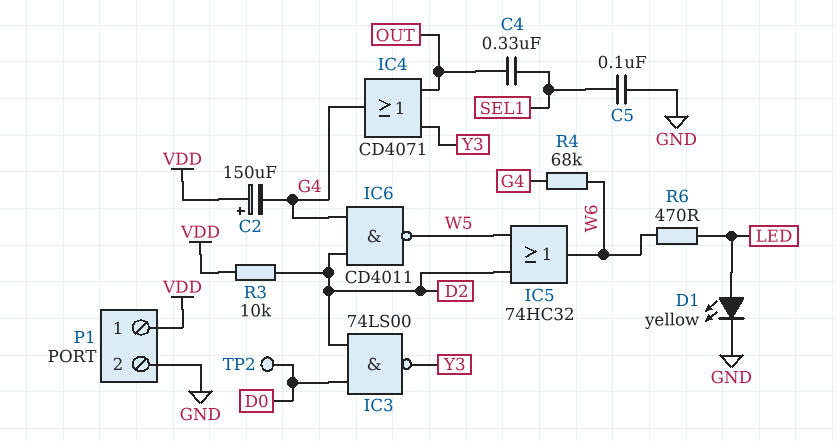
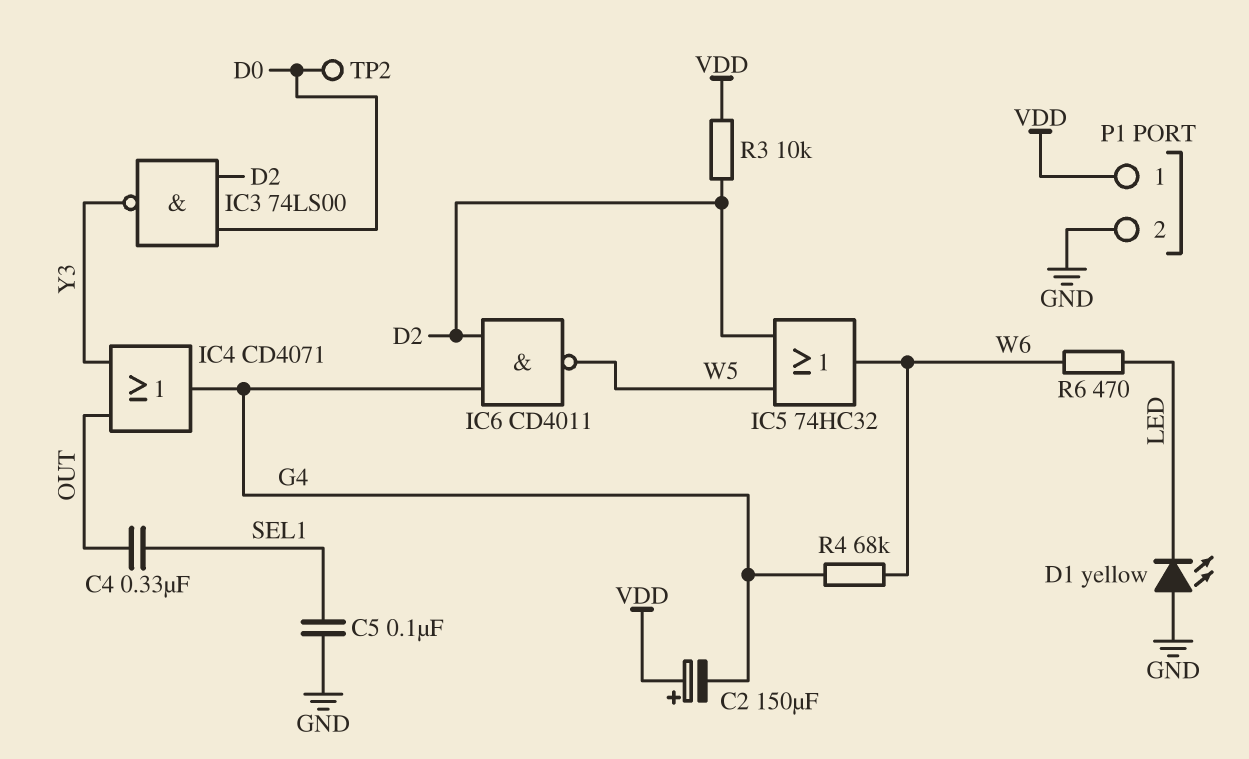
D1: LED yellow (A LED, K GND) -> LED yellow (A GND, K LED)

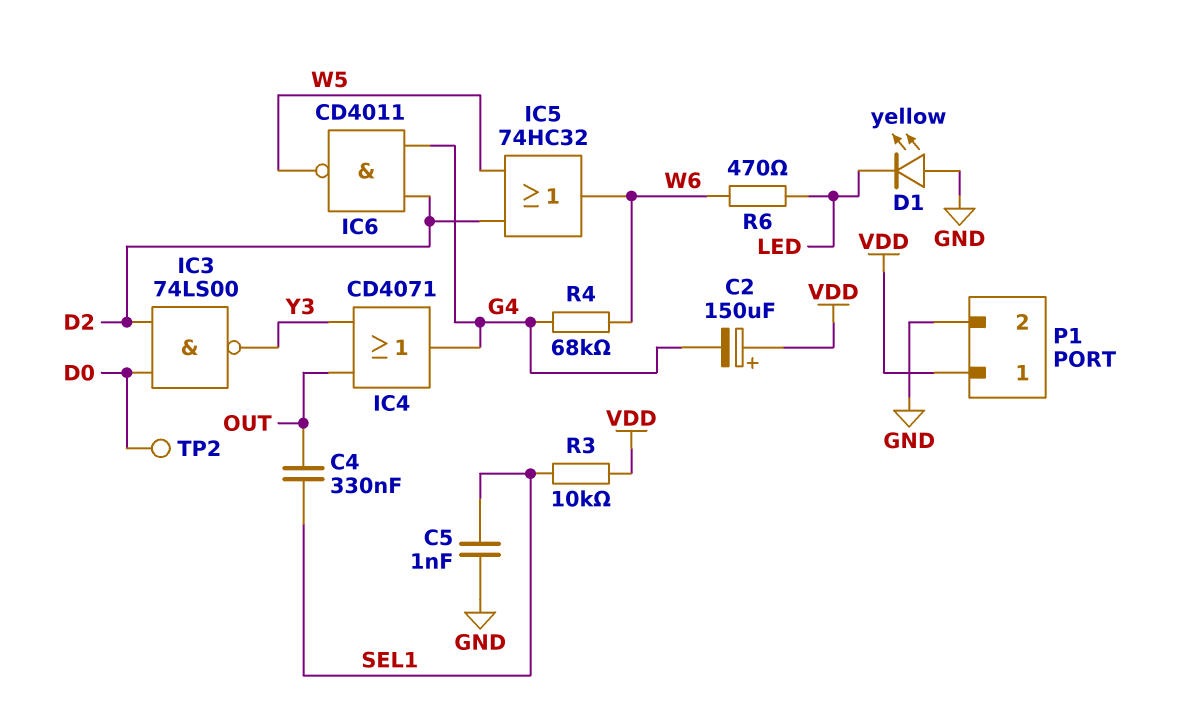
C5: 100nF (GND, SEL1) -> 1nF (GND, SEL1)
R3: 10k (D2, VDD) -> 10k (SEL1, VDD)

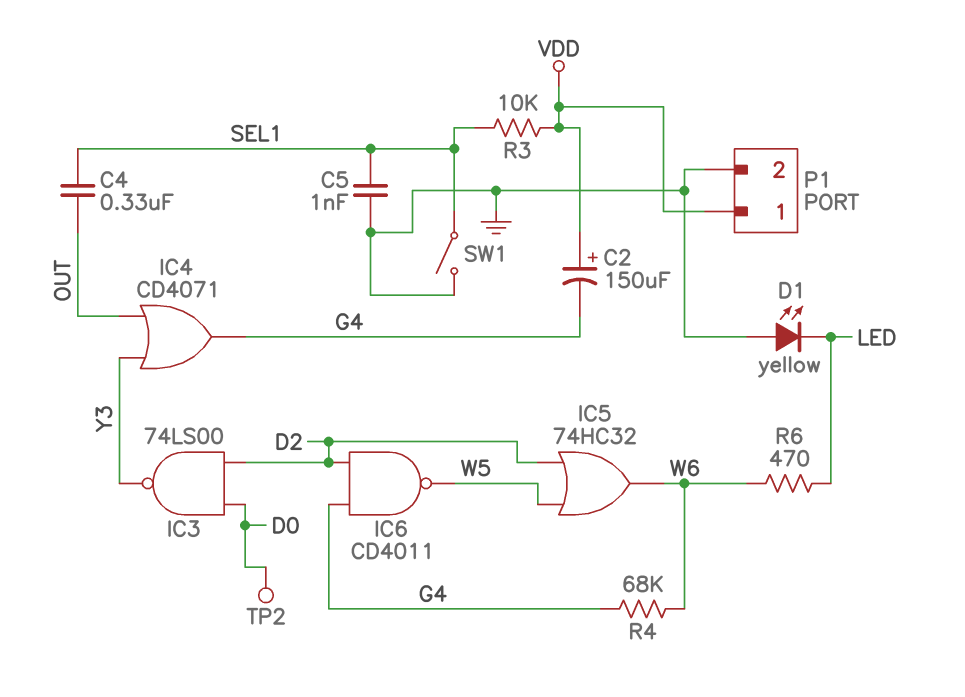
SW1: none -> switch (GND, SEL1)

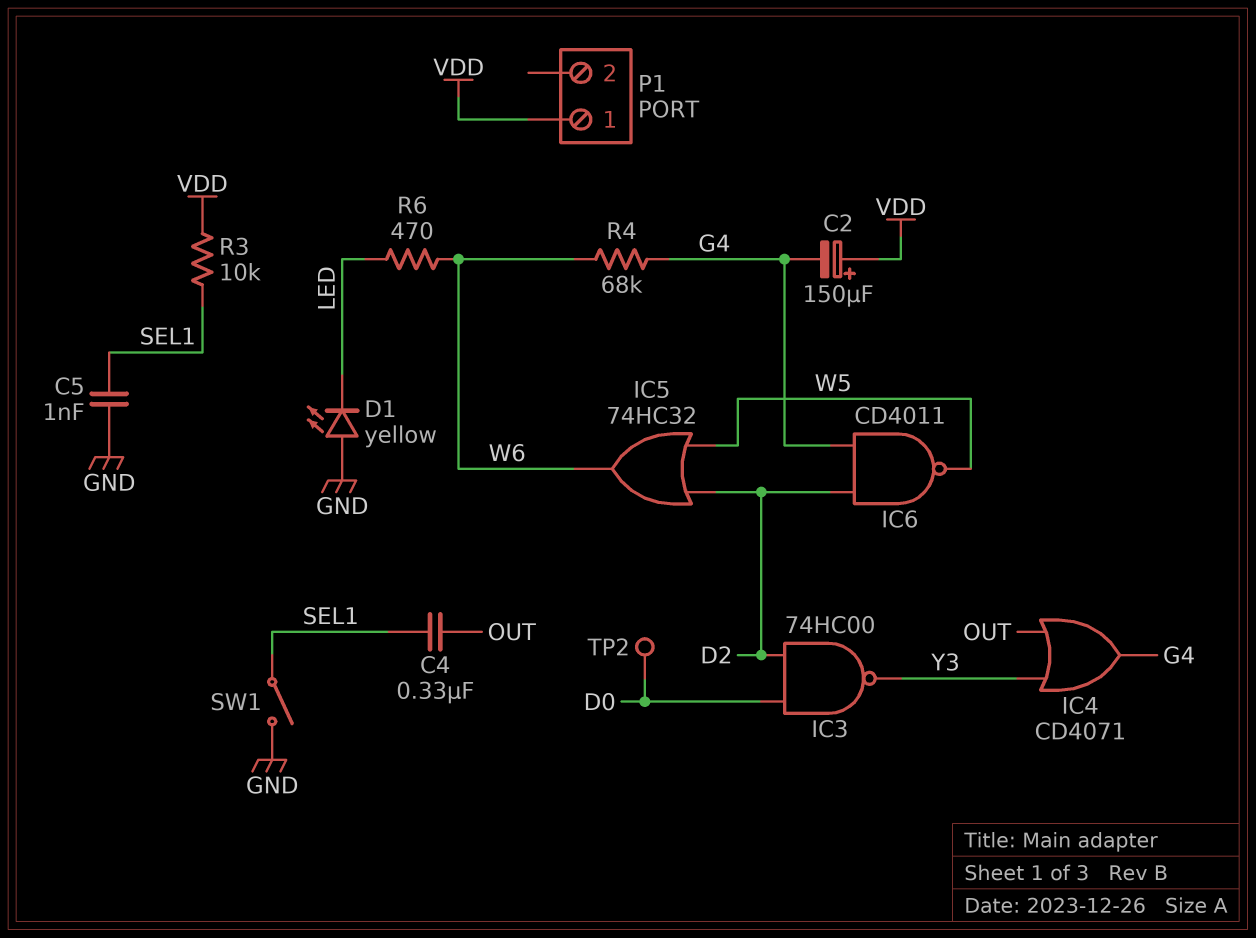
IC3: NAND 74LS00 (in D0, in D2, out Y3) -> NAND 74HC00 (in D0, in D2, out Y3)
P1 pin 2: GND -> none

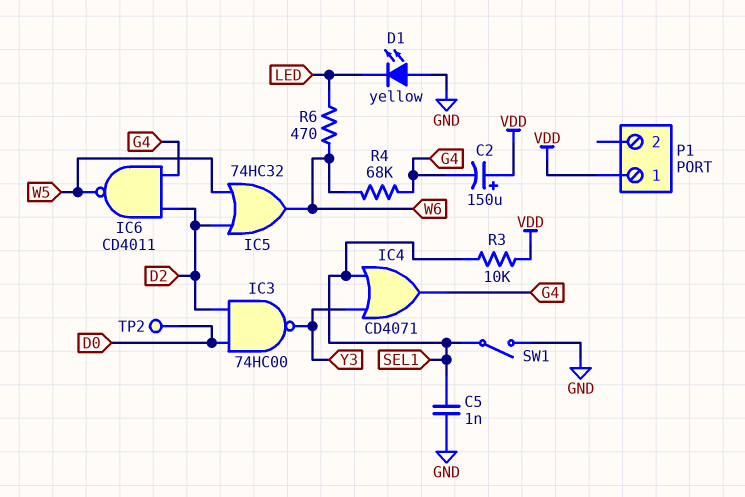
C4: 330nF (OUT, SEL1) -> none
IC4: OR CD4071 (in OUT, in Y3, out G4) -> OR CD4071 (in SEL1, in Y3, out G4)

